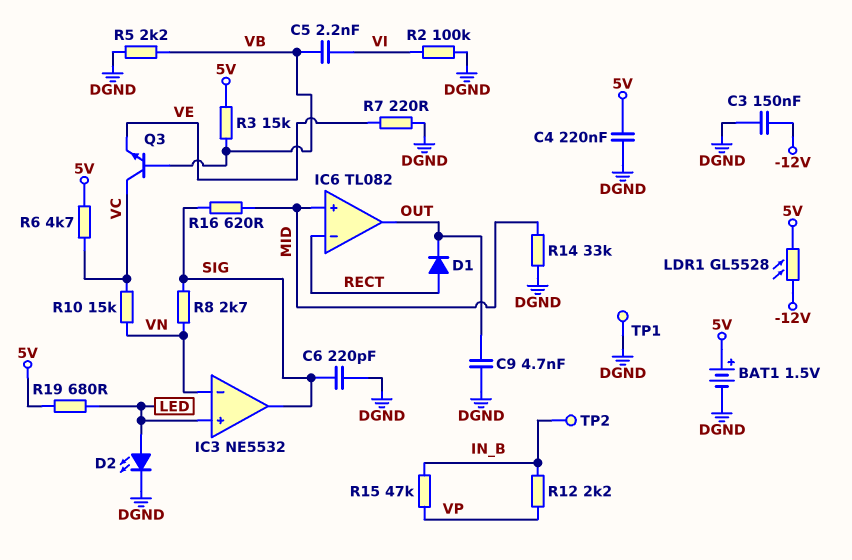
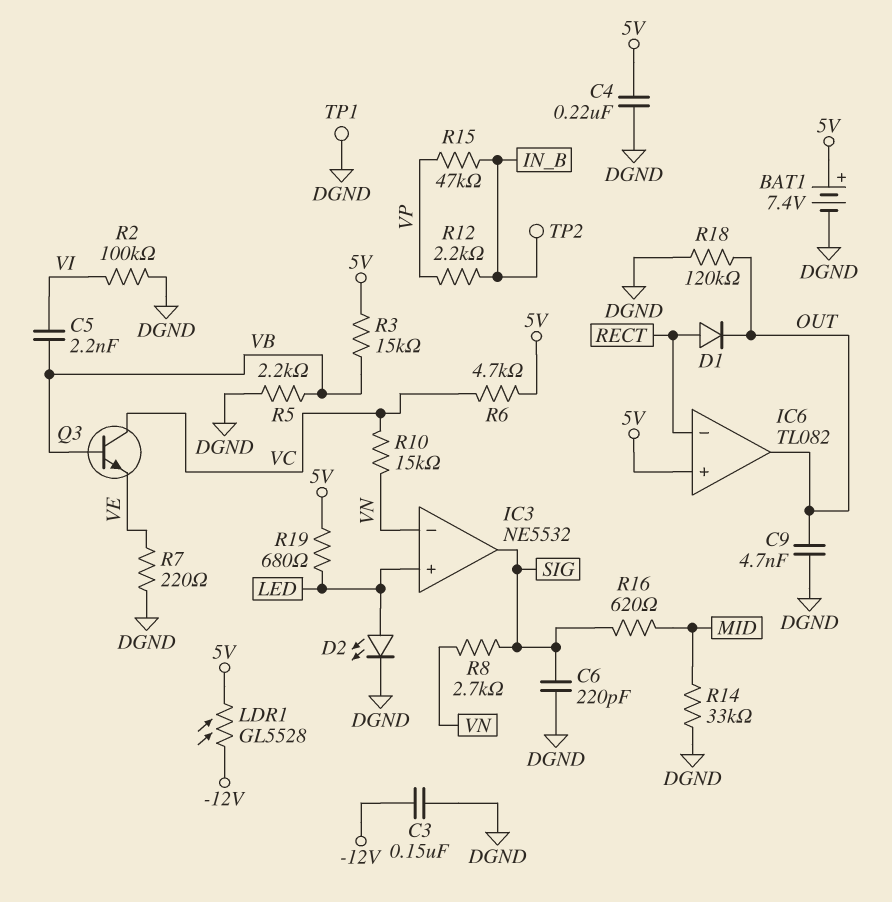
BAT1: 1.5V (plus 5V, minus DGND) -> 7.4V (plus 5V, minus DGND)
IC6 pin in+: MID -> 5V
R18: none -> 120k (DGND, OUT)

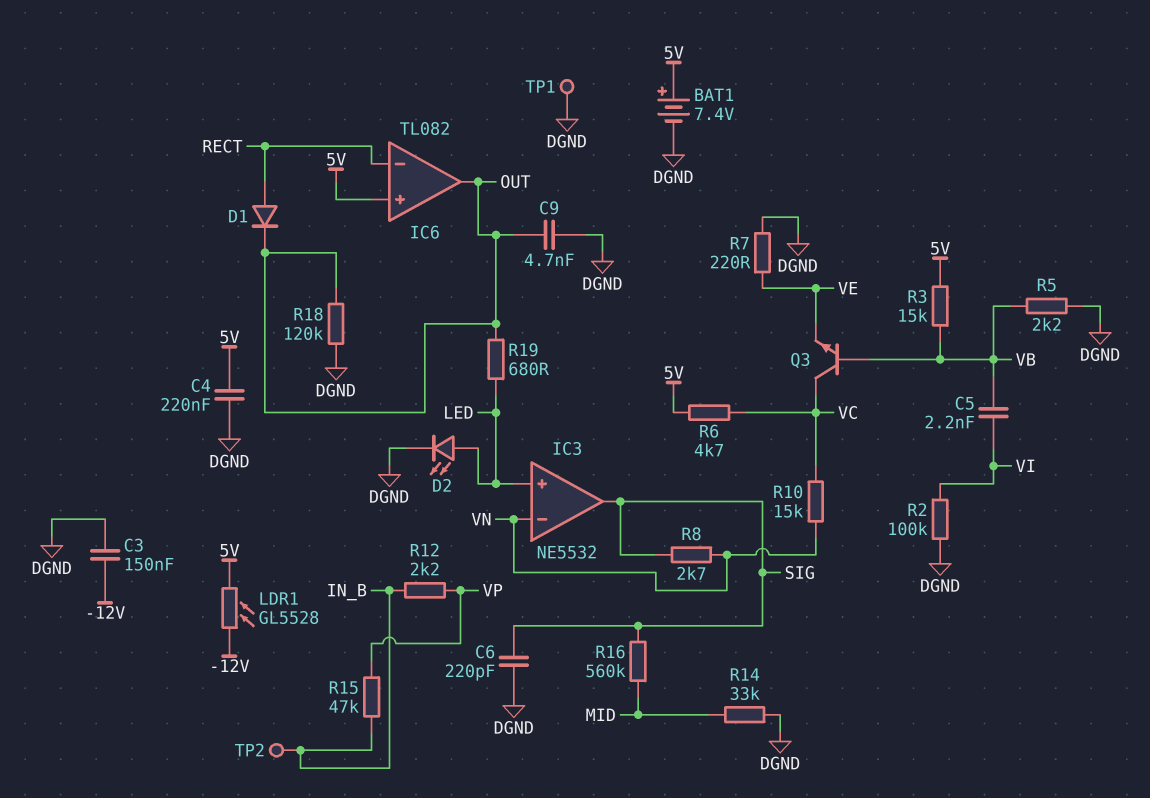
R16: 620 (MID, SIG) -> 560k (MID, SIG)
R19: 680 (5V, LED) -> 680 (LED, OUT)

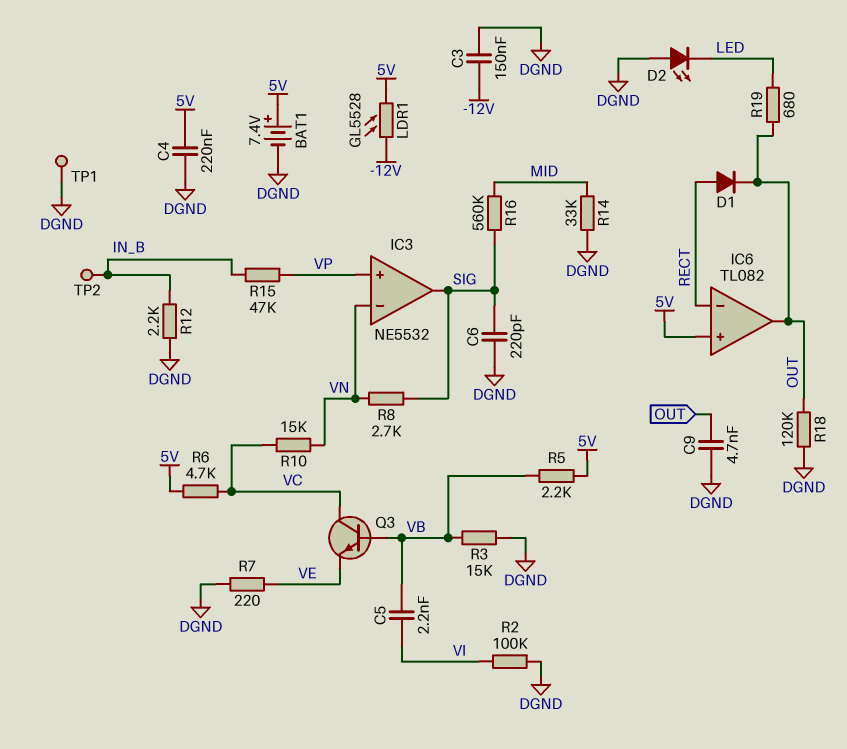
D2: LED (A LED, K DGND) -> LED (A DGND, K LED)
IC3 pin in+: LED -> VP
R3: 15k (5V, VB) -> 15k (DGND, VB)
R5: 2.2k (DGND, VB) -> 2.2k (5V, VB)
R12: 2.2k (IN_B, VP) -> 2.2k (DGND, IN_B)

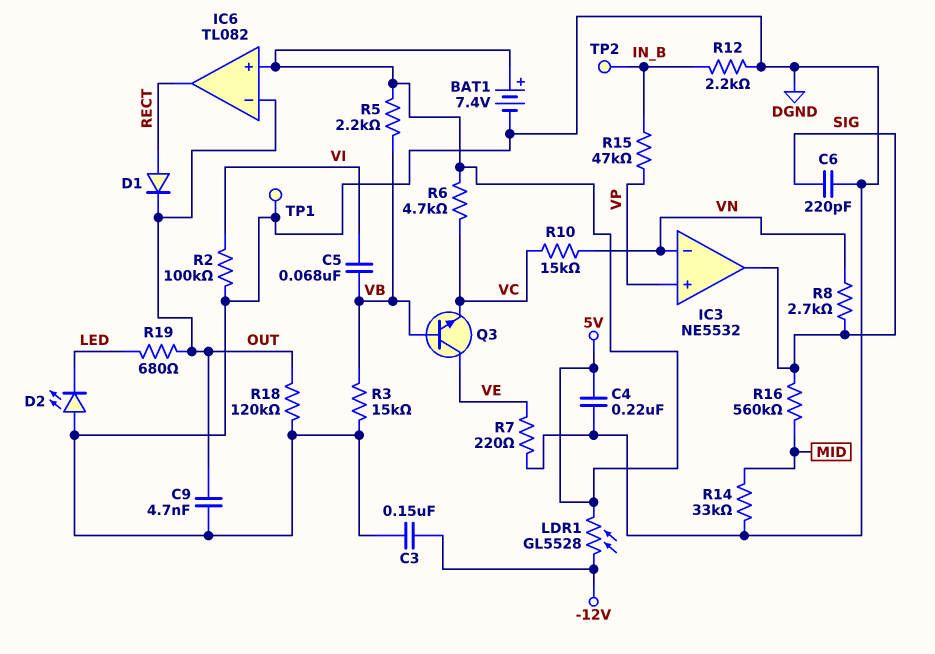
C5: 2.2nF (VB, VI) -> 68nF (VB, VI)
IC6 pin in-: RECT -> OUT
IC6 pin out: OUT -> RECT
Q3: NPN (B VB, C VC, E VE) -> NPN (B VB, C VE, E VC)

